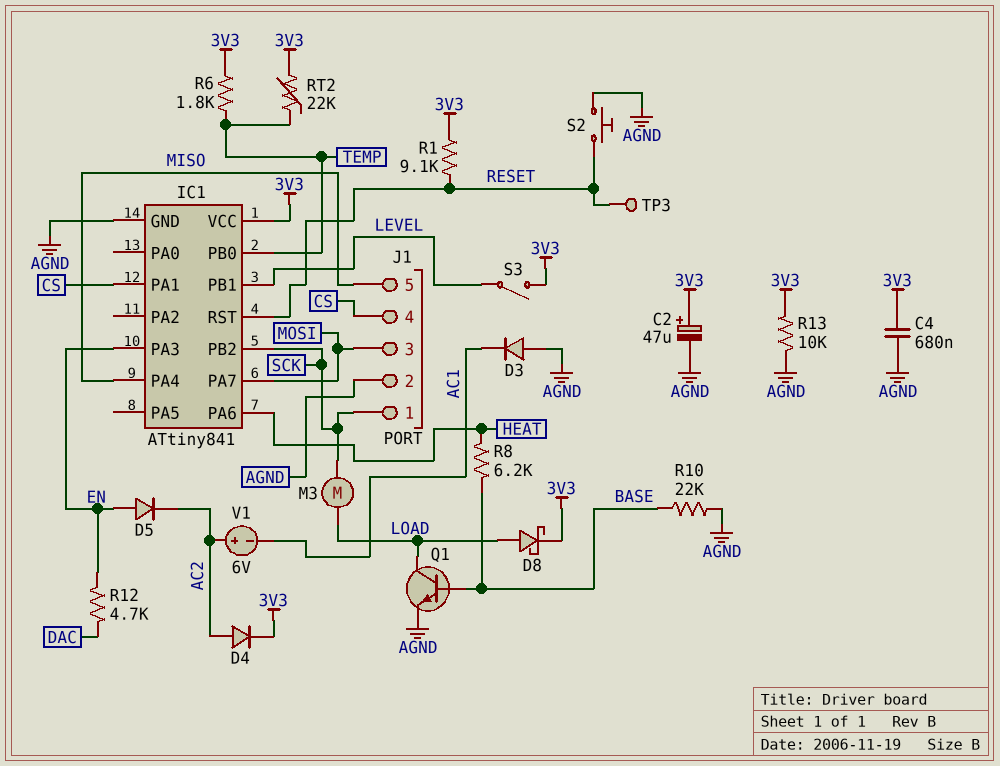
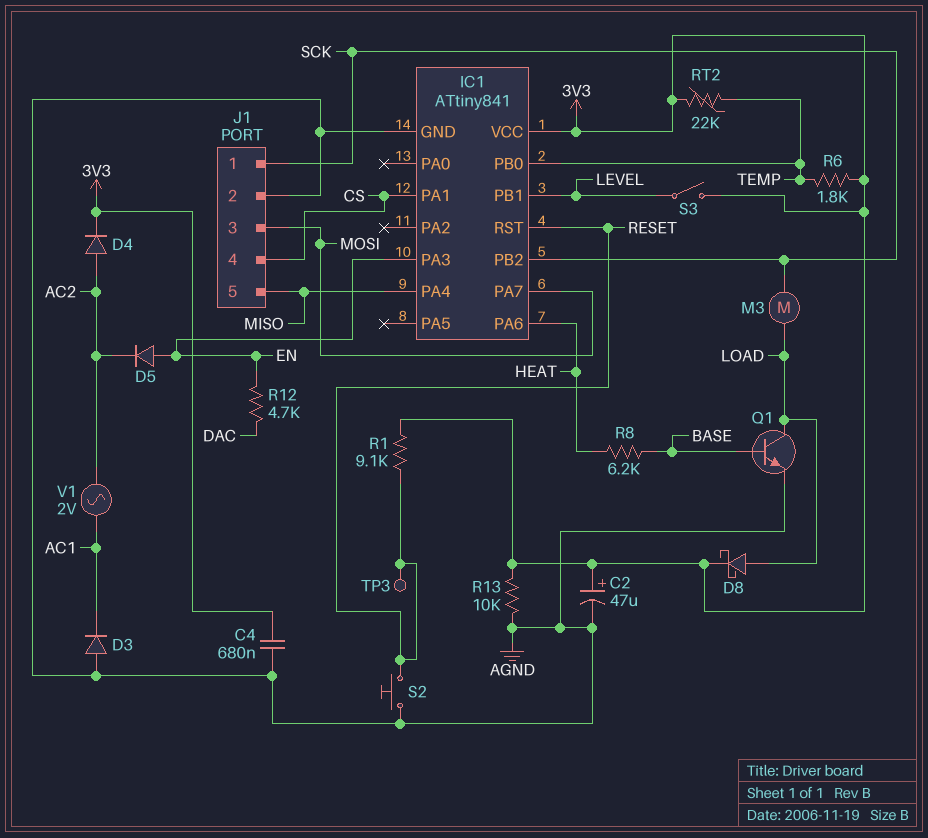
R10: 22k (AGND, BASE) -> none
V1: 6V (plus AC2, minus AC1) -> AC 2V (AC1, AC2)

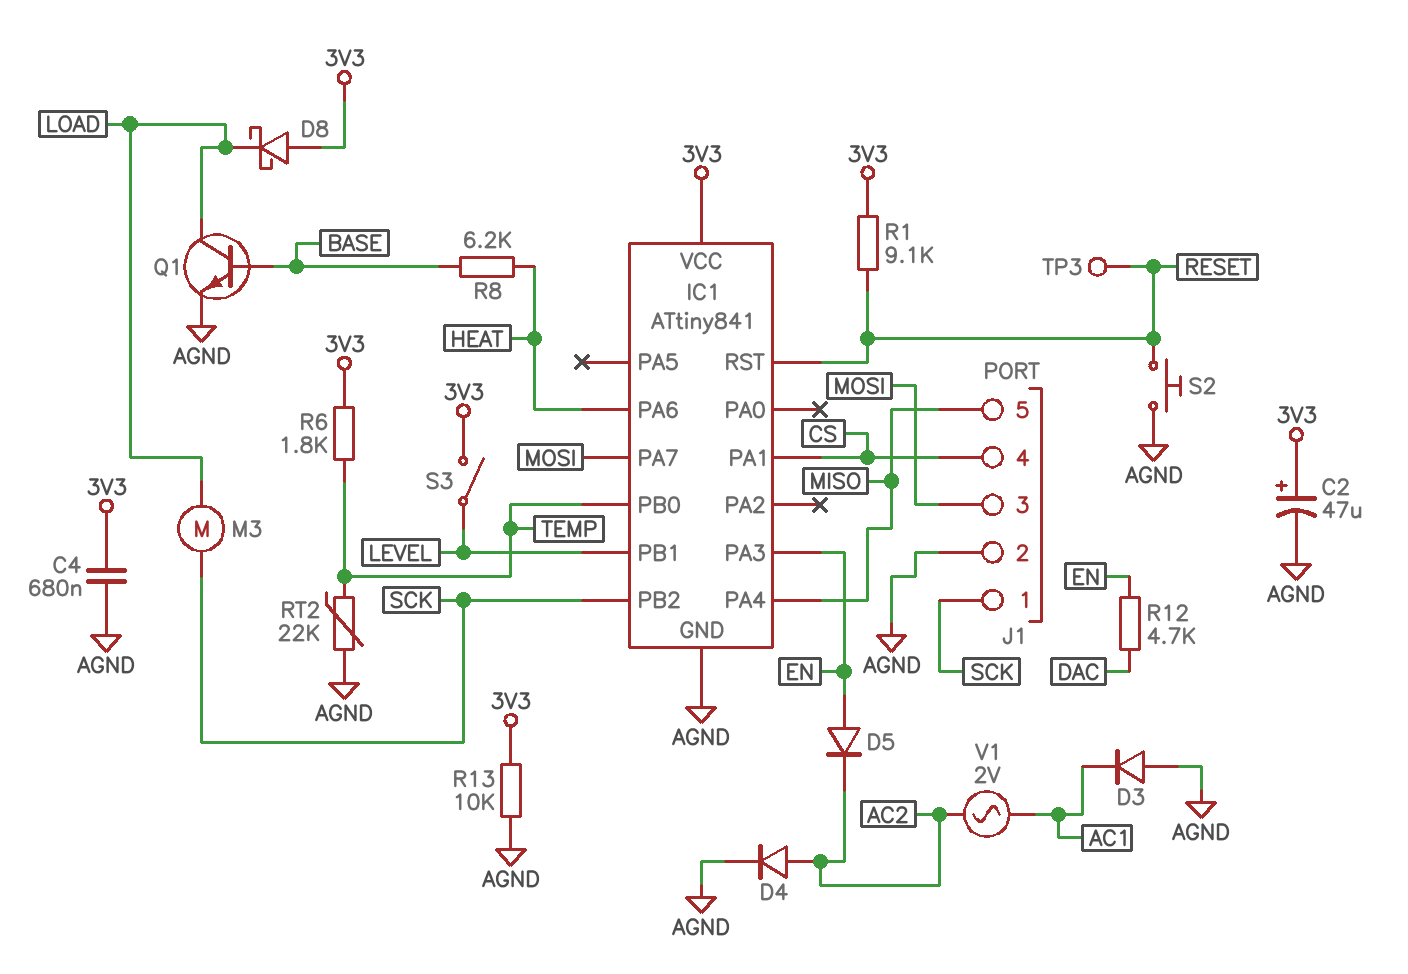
D4: diode (A AC2, K 3V3) -> diode (A AC2, K AGND)
D8: schottky (A LOAD, K 3V3) -> schottky (A 3V3, K LOAD)
RT2: 22k (3V3, TEMP) -> 22k (AGND, TEMP)

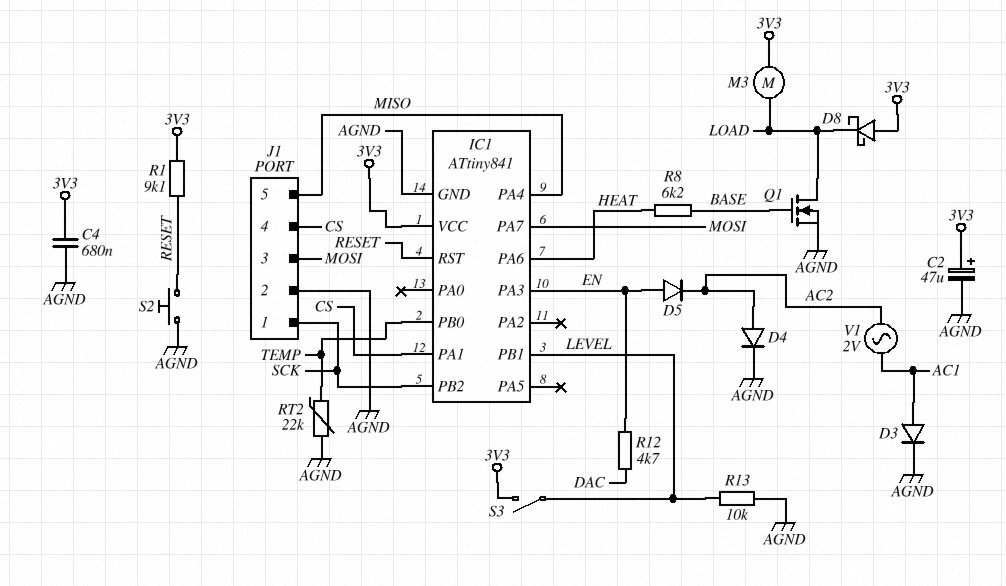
D3: diode (A AGND, K AC1) -> diode (A AC1, K AGND)
M3: motor (LOAD, SCK) -> motor (3V3, LOAD)
Q1: NPN (B BASE, C LOAD, E AGND) -> NMOS (G BASE, D LOAD, S AGND)
R6: 1.8k (3V3, TEMP) -> none
R13: 10k (3V3, AGND) -> 10k (AGND, LEVEL)
TP3: test point (RESET) -> none

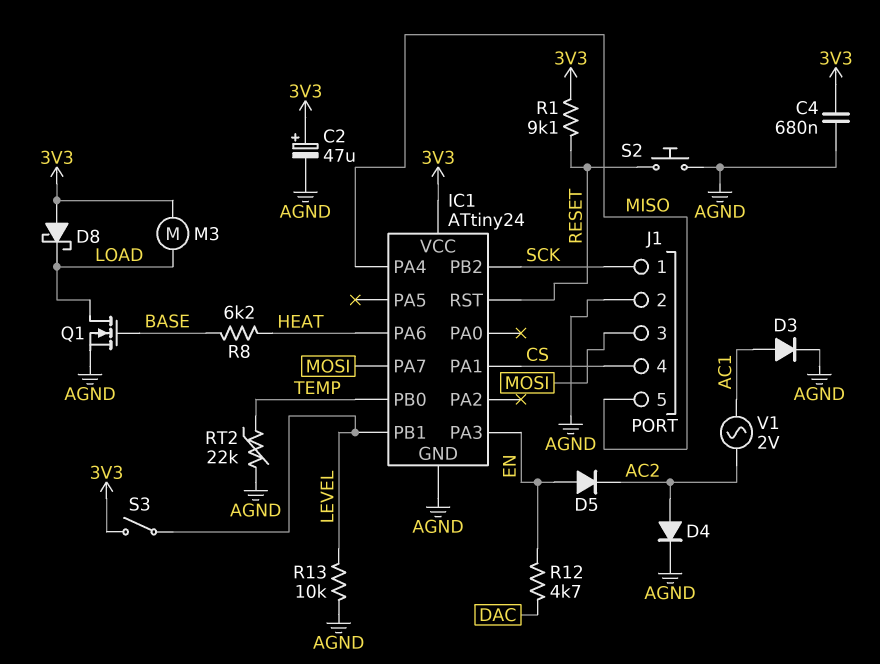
IC1: ATtiny841 -> ATtiny24

